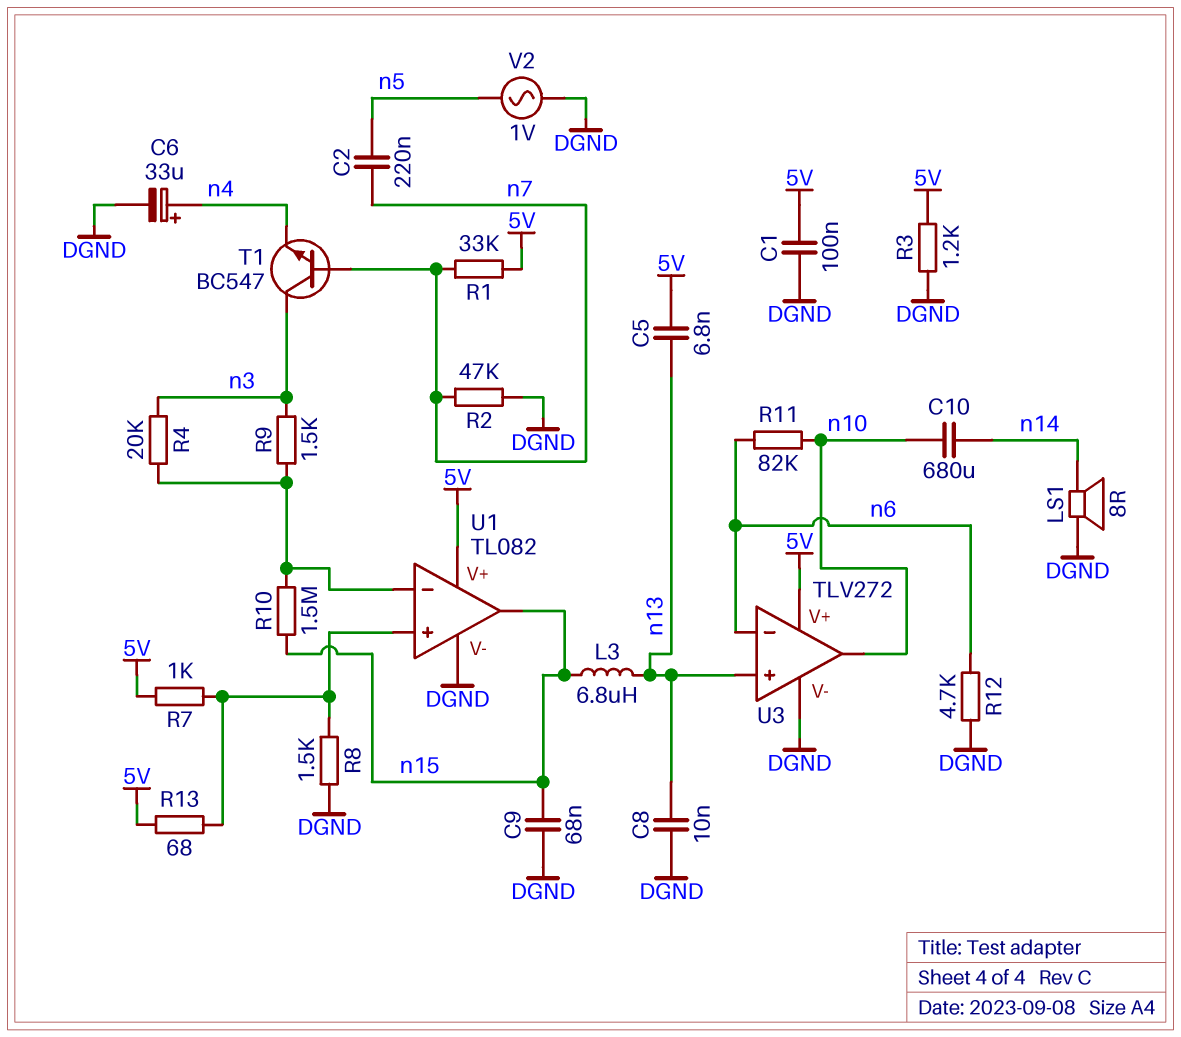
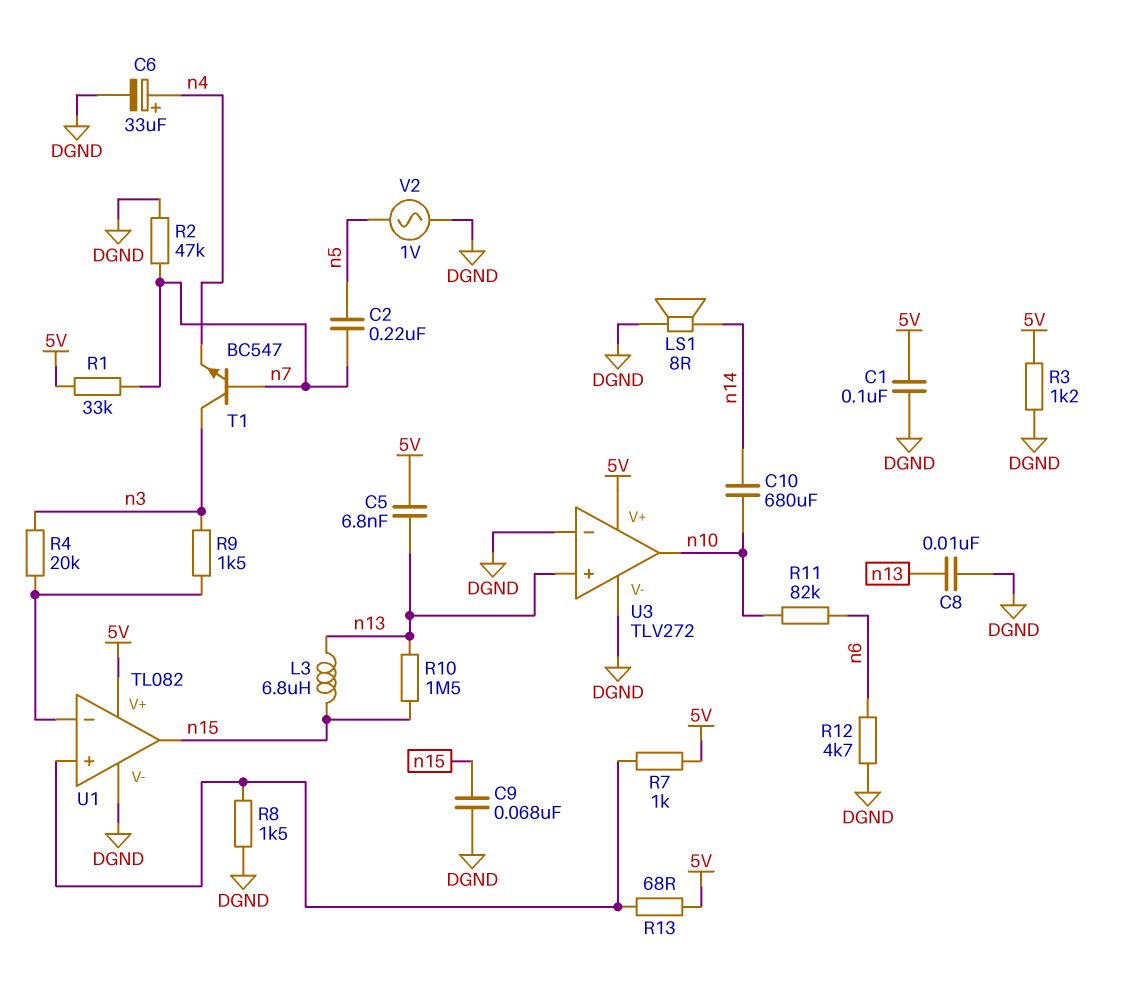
R10: 1.5M (U1/in-, n15) -> 1.5M (n13, n15)
U3 pin in-: n6 -> DGND

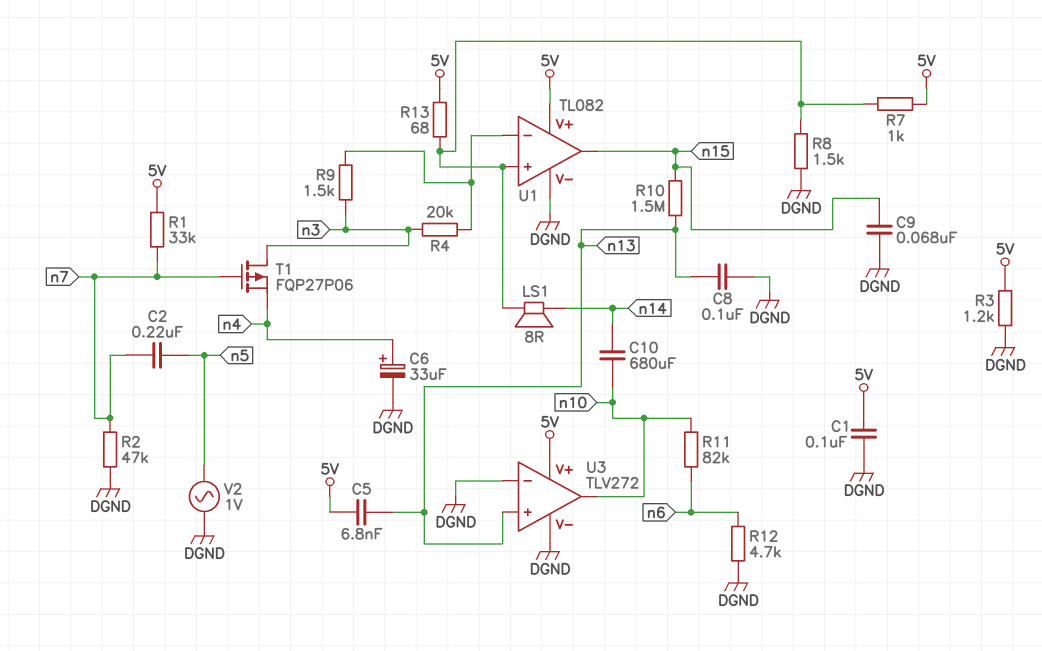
C8: 10nF (DGND, n13) -> 100nF (DGND, n13)
L3: 6.8uH (n13, n15) -> none
LS1: speaker 8R (DGND, n14) -> speaker 8R (U1/in+, n14)
T1: NPN BC547 (B n7, C n3, E n4) -> PMOS FQP27P06 (G n7, D n3, S n4)

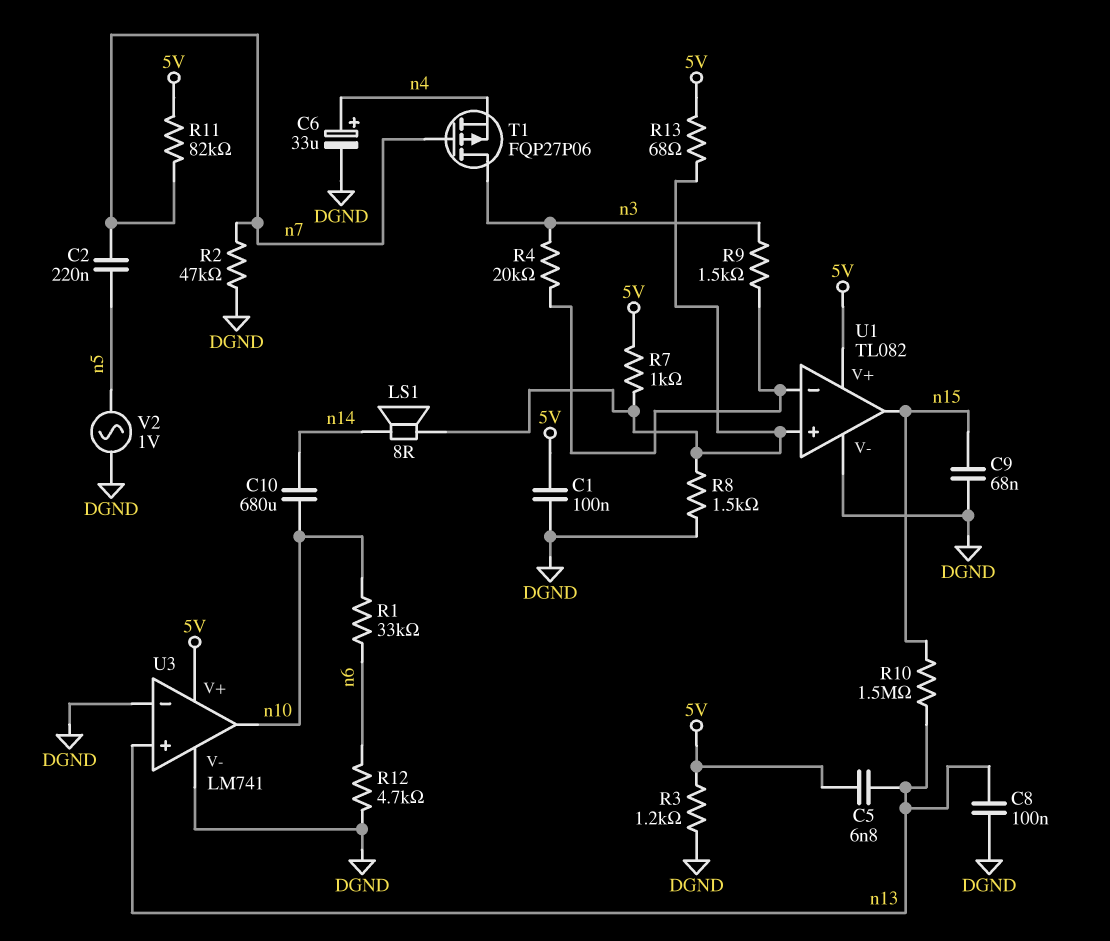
R1: 33k (5V, n7) -> 33k (n6, n10)
R11: 82k (n6, n10) -> 82k (5V, n7)
U3: TLV272 -> LM741

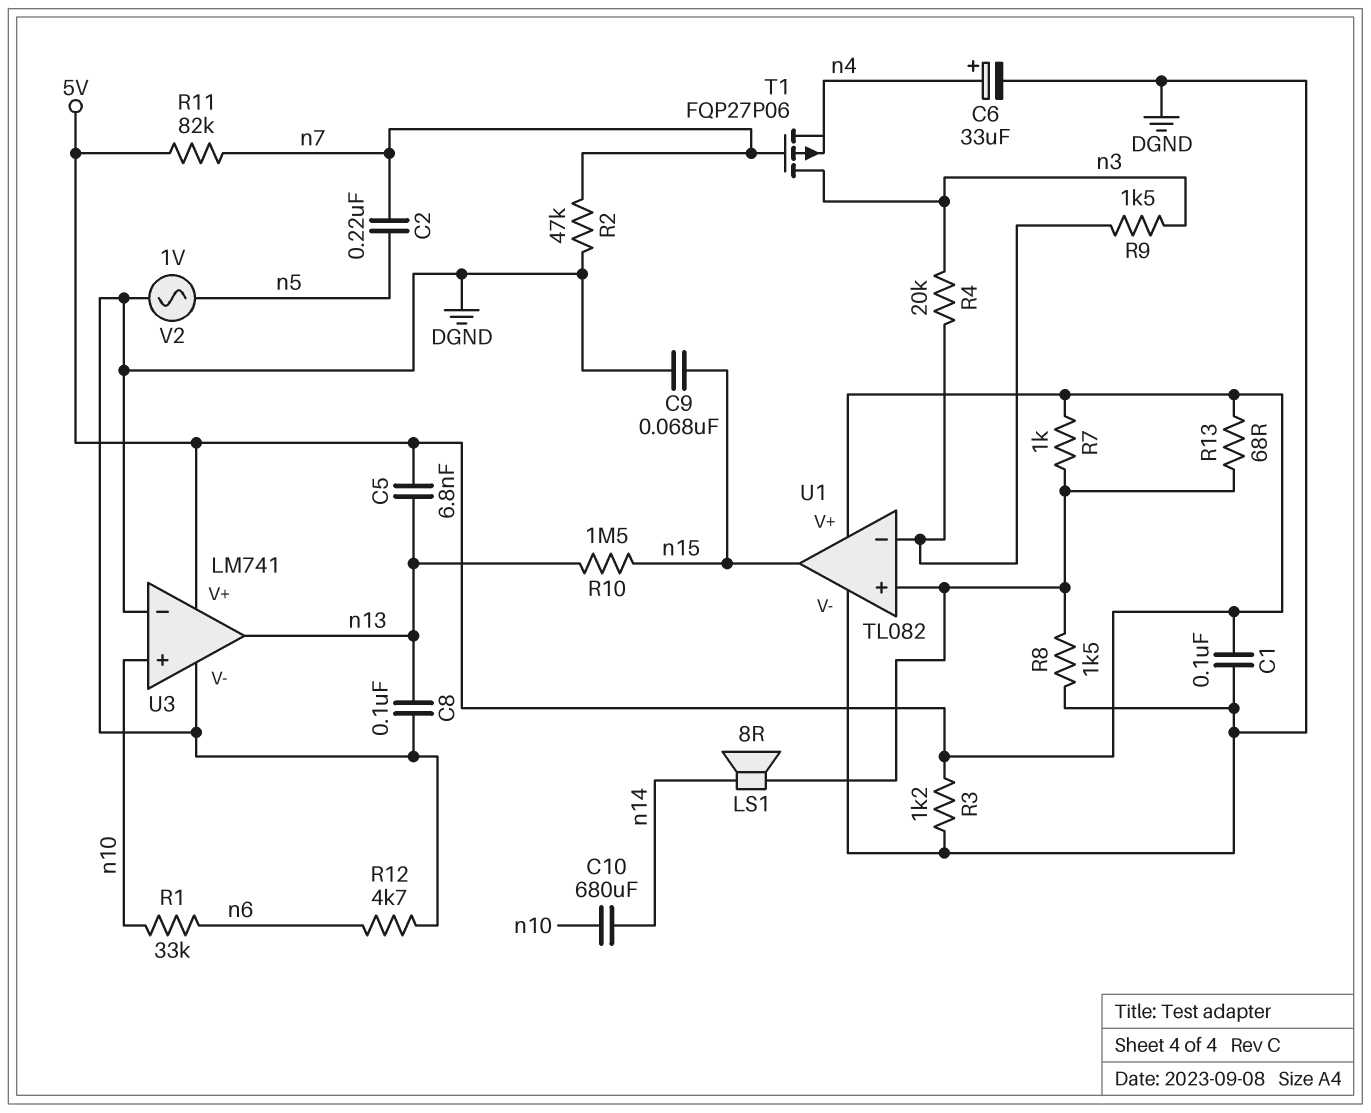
U3 pin in+: n13 -> n10
U3 pin out: n10 -> n13

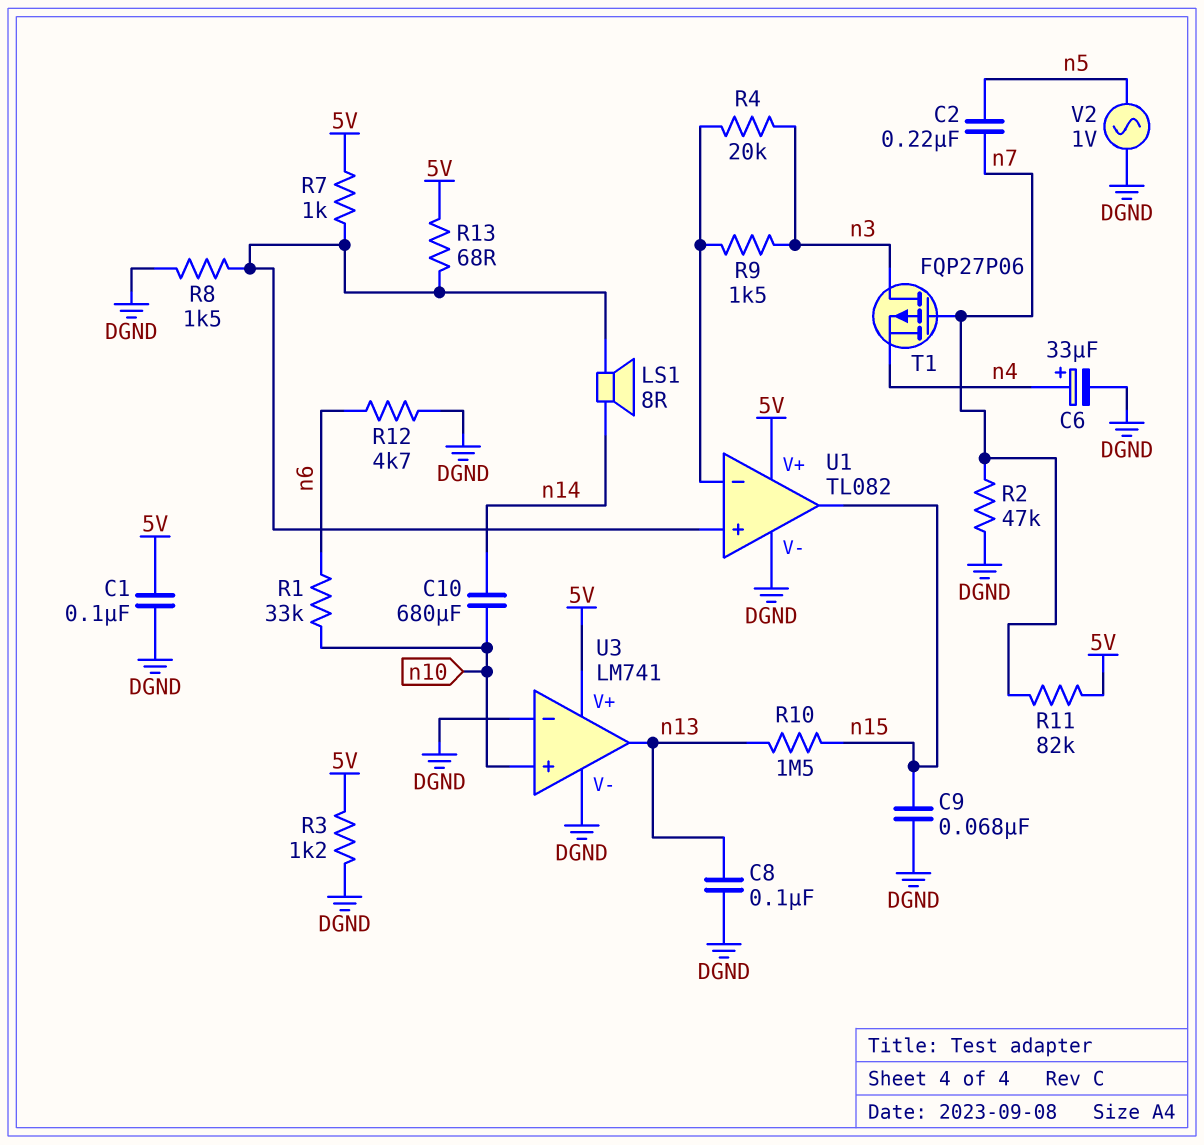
C5: 6.8nF (5V, n13) -> none

